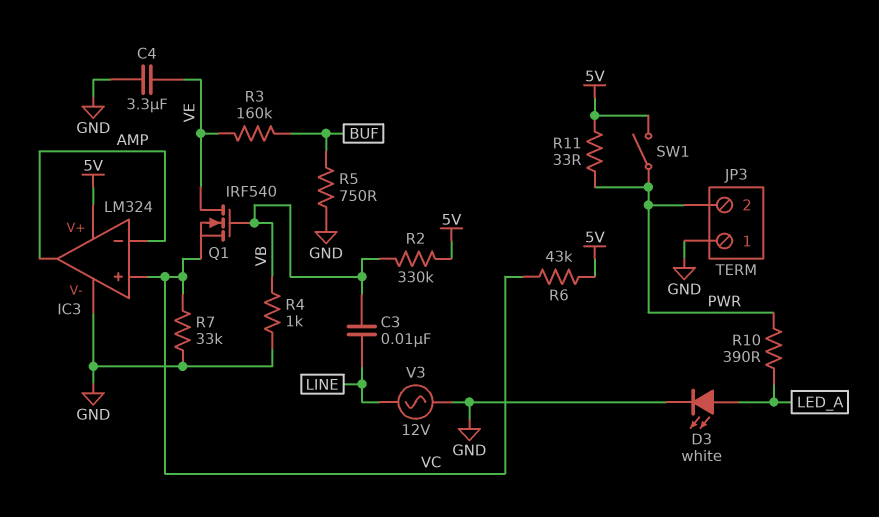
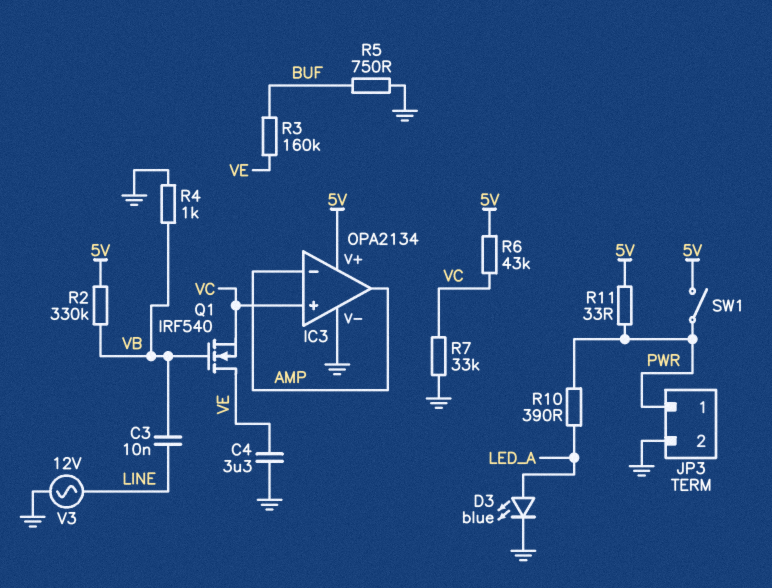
D3: LED white (A LED_A, K GND) -> LED blue (A LED_A, K GND)
IC3: LM324 -> OPA2134
JP3 pin 1: GND -> PWR
JP3 pin 2: PWR -> GND

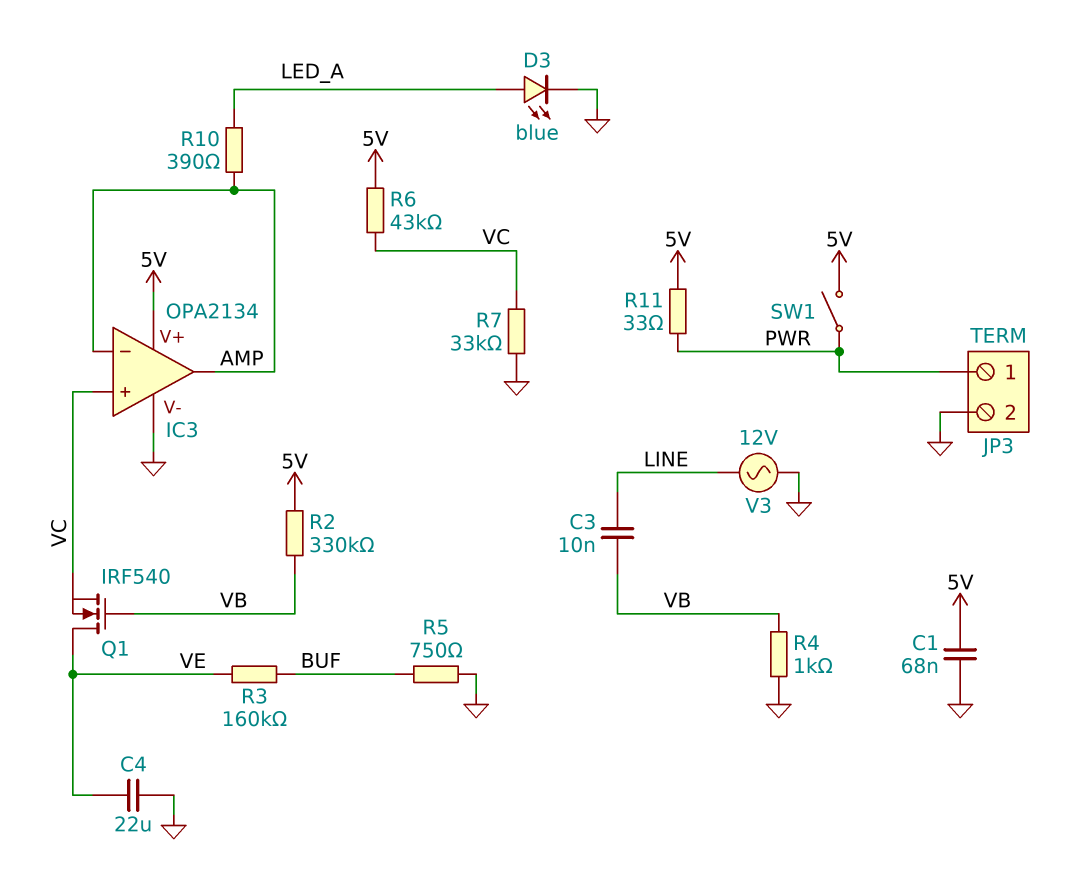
C1: none -> 68nF (5V, GND)
C4: 3.3uF (GND, VE) -> 22uF (GND, VE)
R10: 390 (LED_A, PWR) -> 390 (AMP, LED_A)

